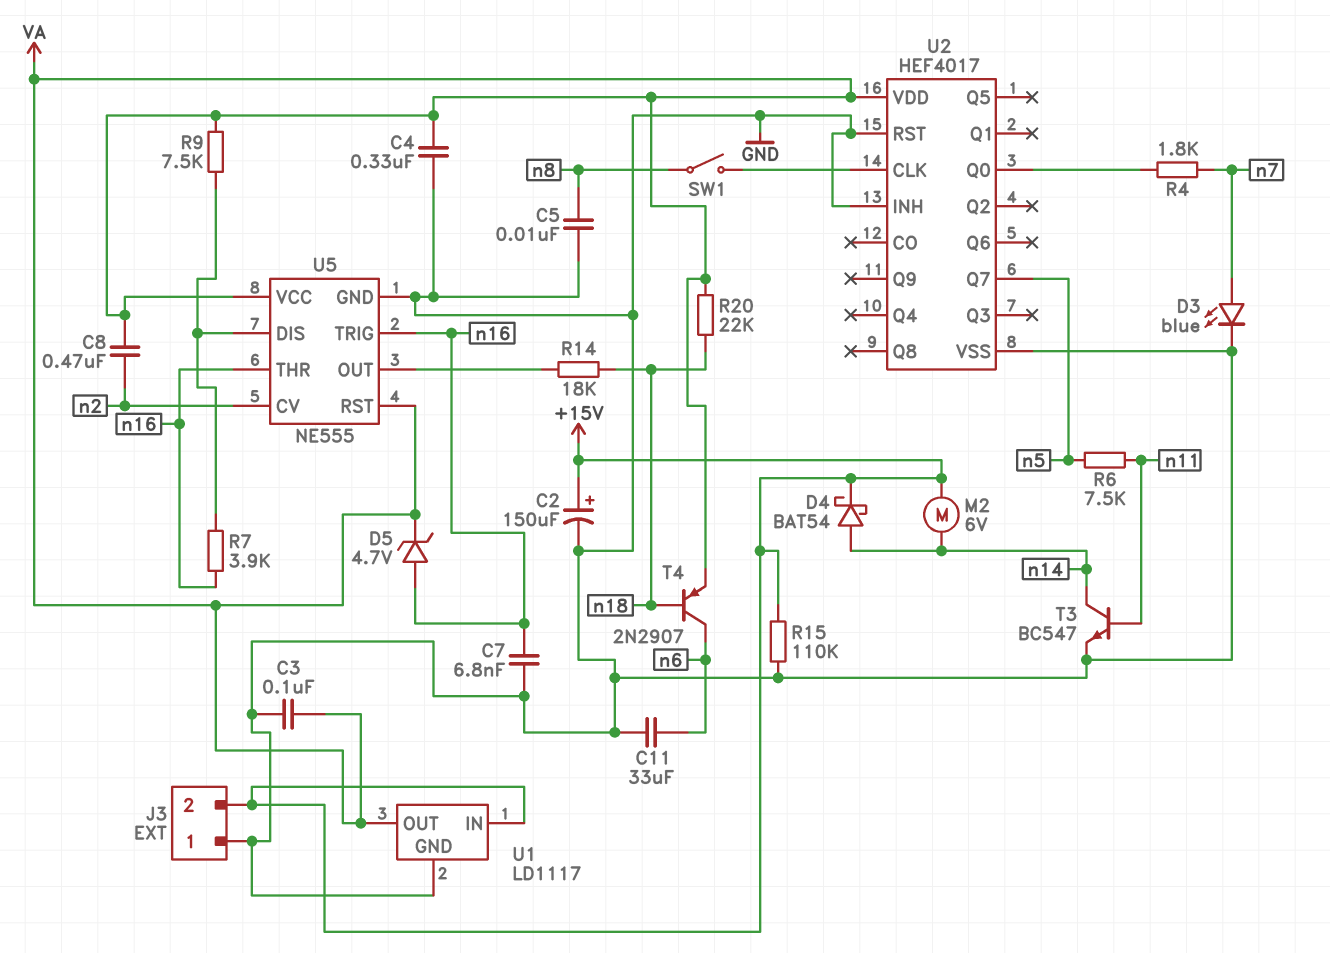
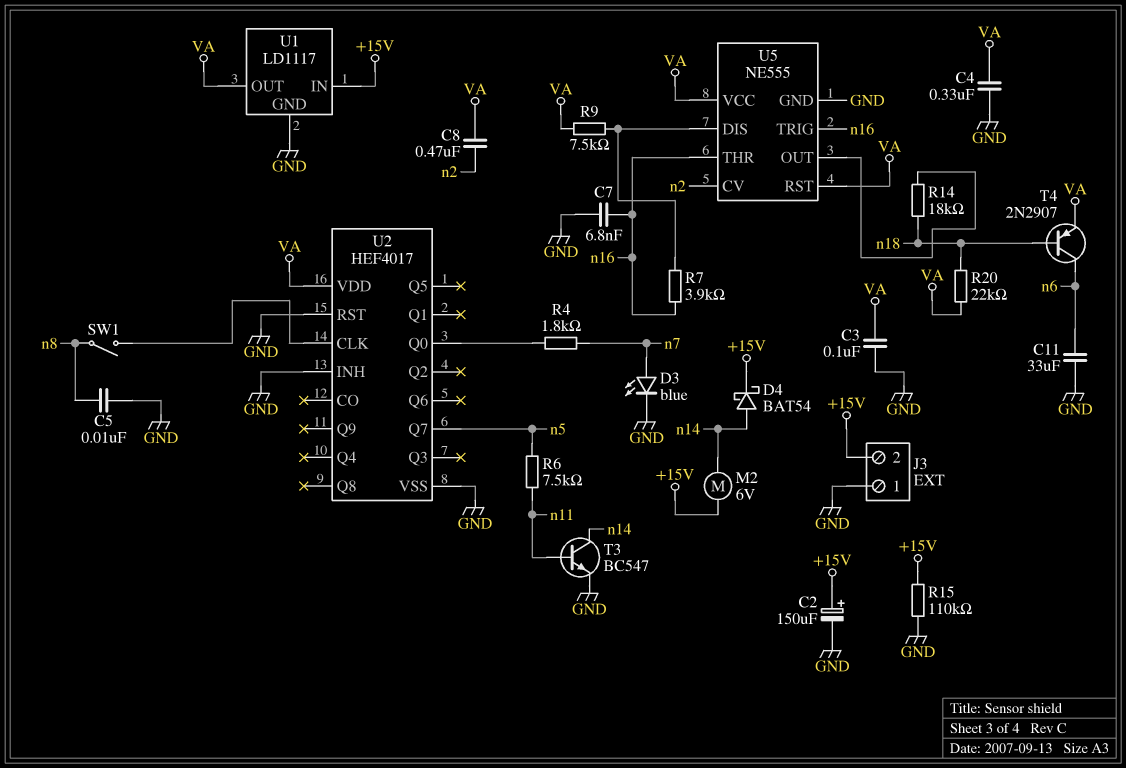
D5: zener 4.7V (A n16, K VA) -> none

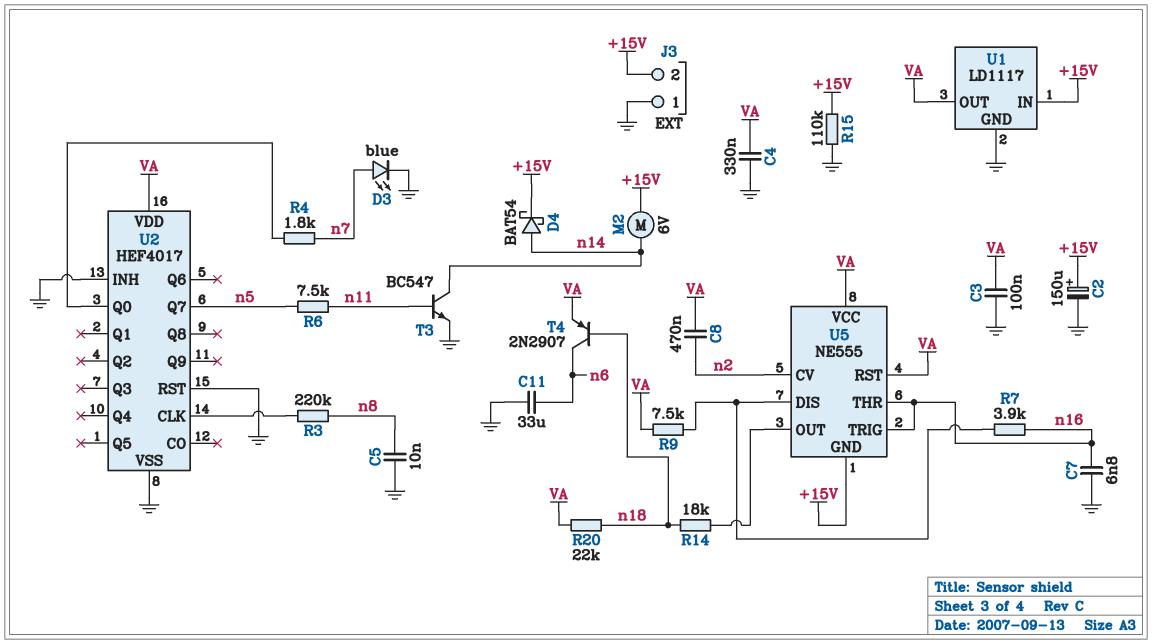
R3: none -> 220k (U2/CLK, n8)
SW1: switch (U2/CLK, n8) -> none
U5 pin GND: GND -> +15V

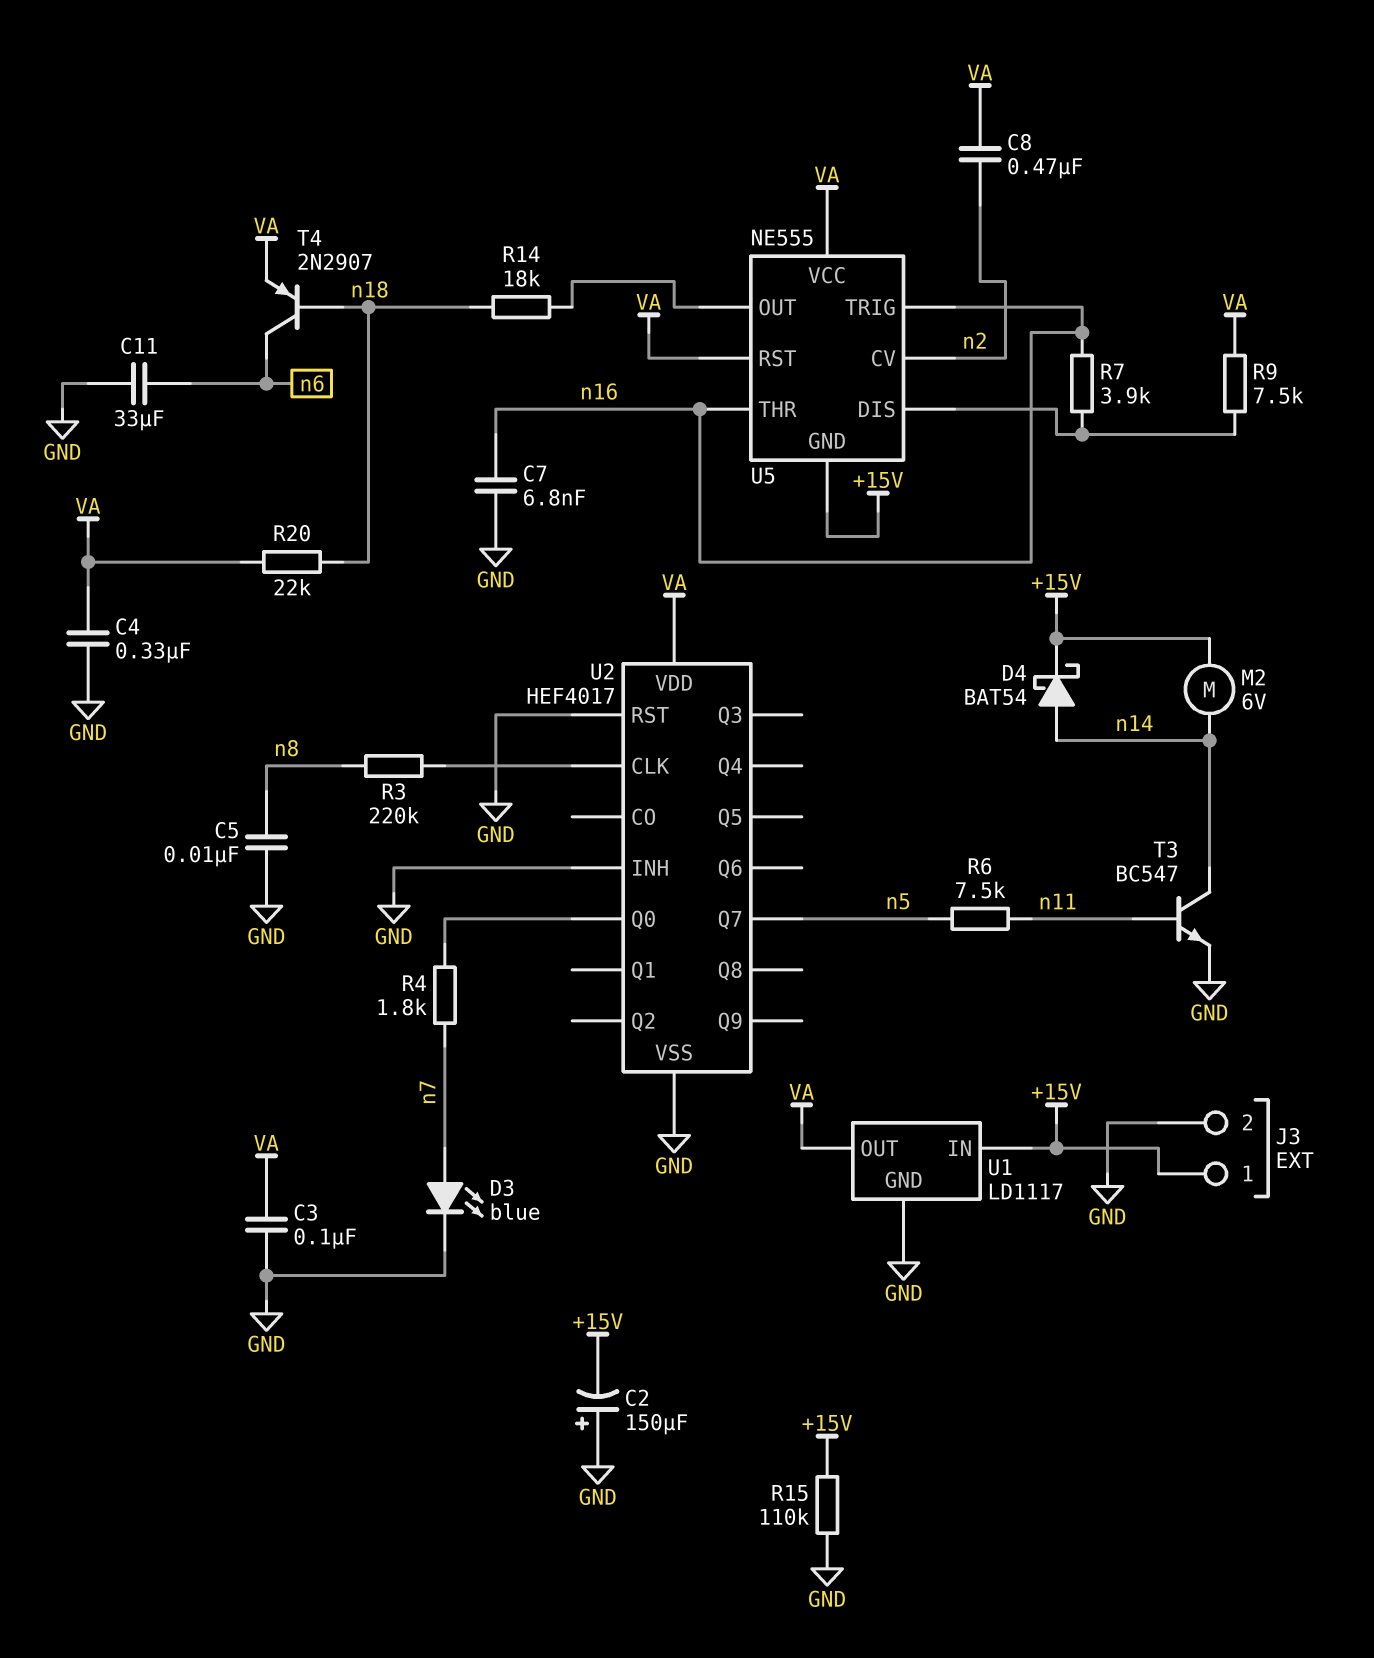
C2: 150uF (plus +15V, minus GND) -> 150uF (plus GND, minus +15V)
J3 pin 1: GND -> +15V
J3 pin 2: +15V -> GND

